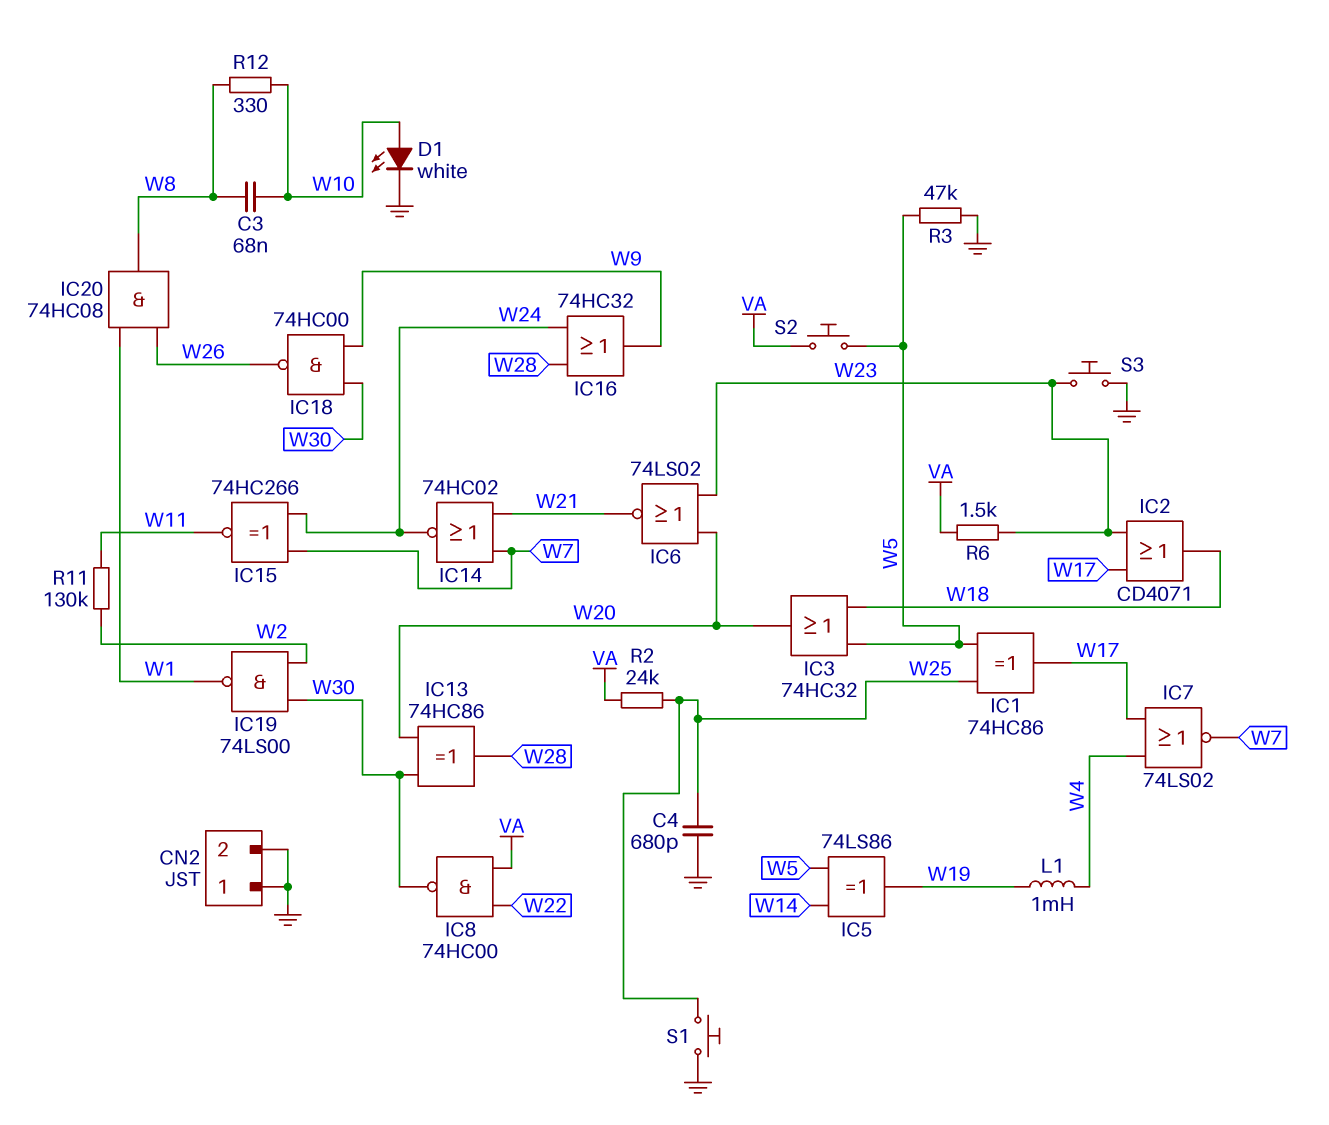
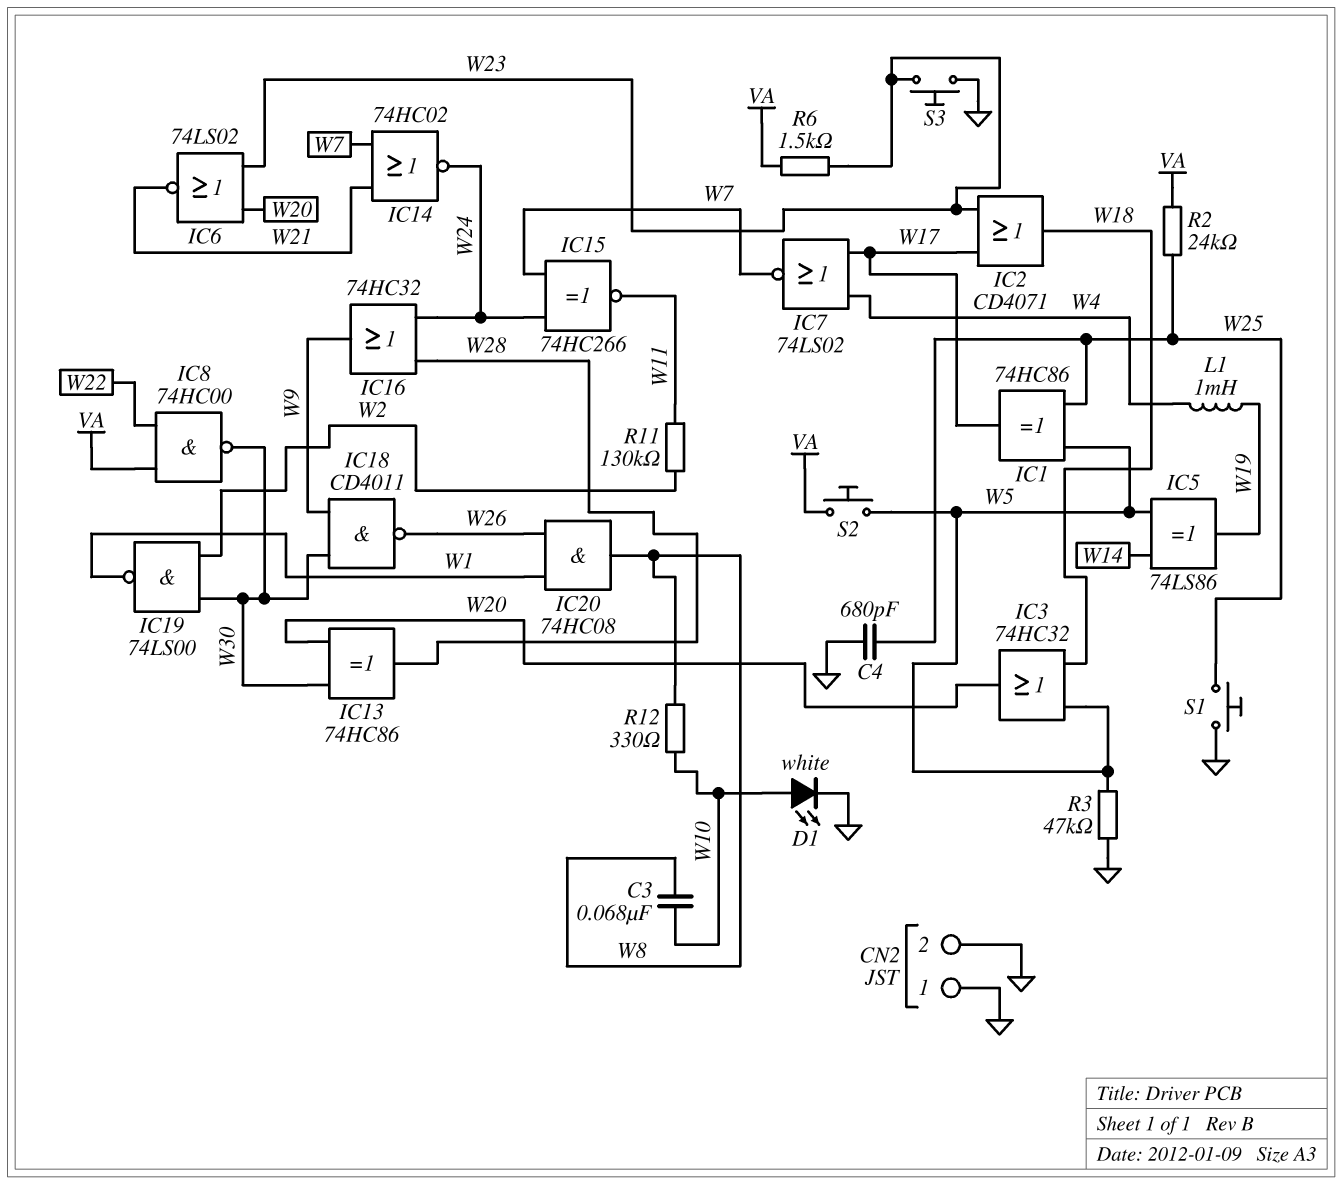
IC18: NAND 74HC00 (in W9, in W30, out W26) -> NAND CD4011 (in W9, in W30, out W26)

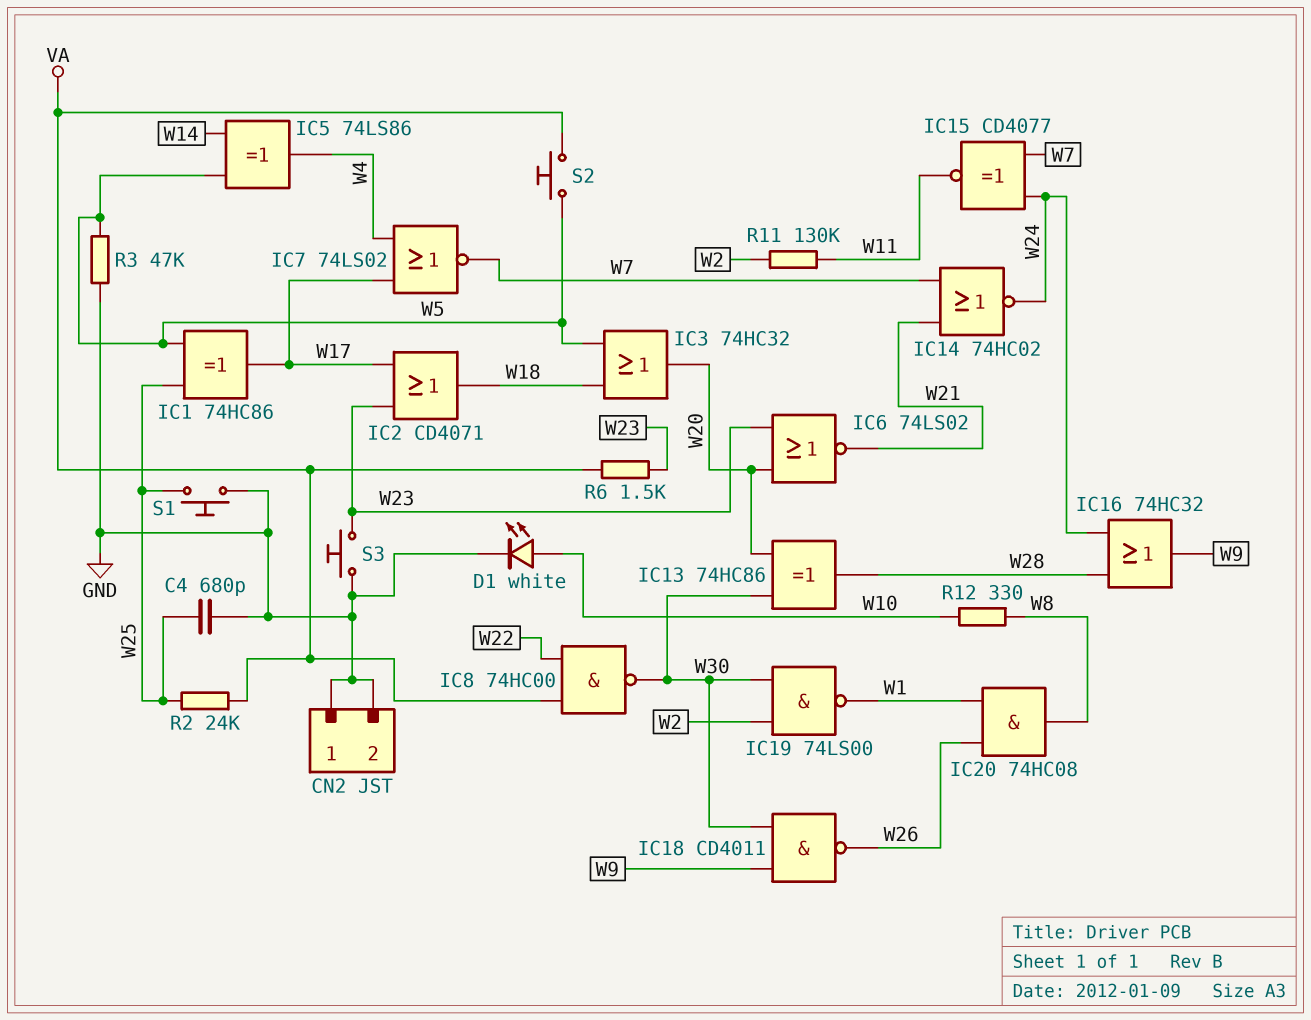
C3: 68nF (W8, W10) -> none
IC5: XOR 74LS86 (in W5, in W14, out W19) -> XOR 74LS86 (in W5, in W14, out W4)
IC15: XNOR 74HC266 (in W7, in W24, out W11) -> XNOR CD4077 (in W7, in W24, out W11)
L1: 1mH (W4, W19) -> none

